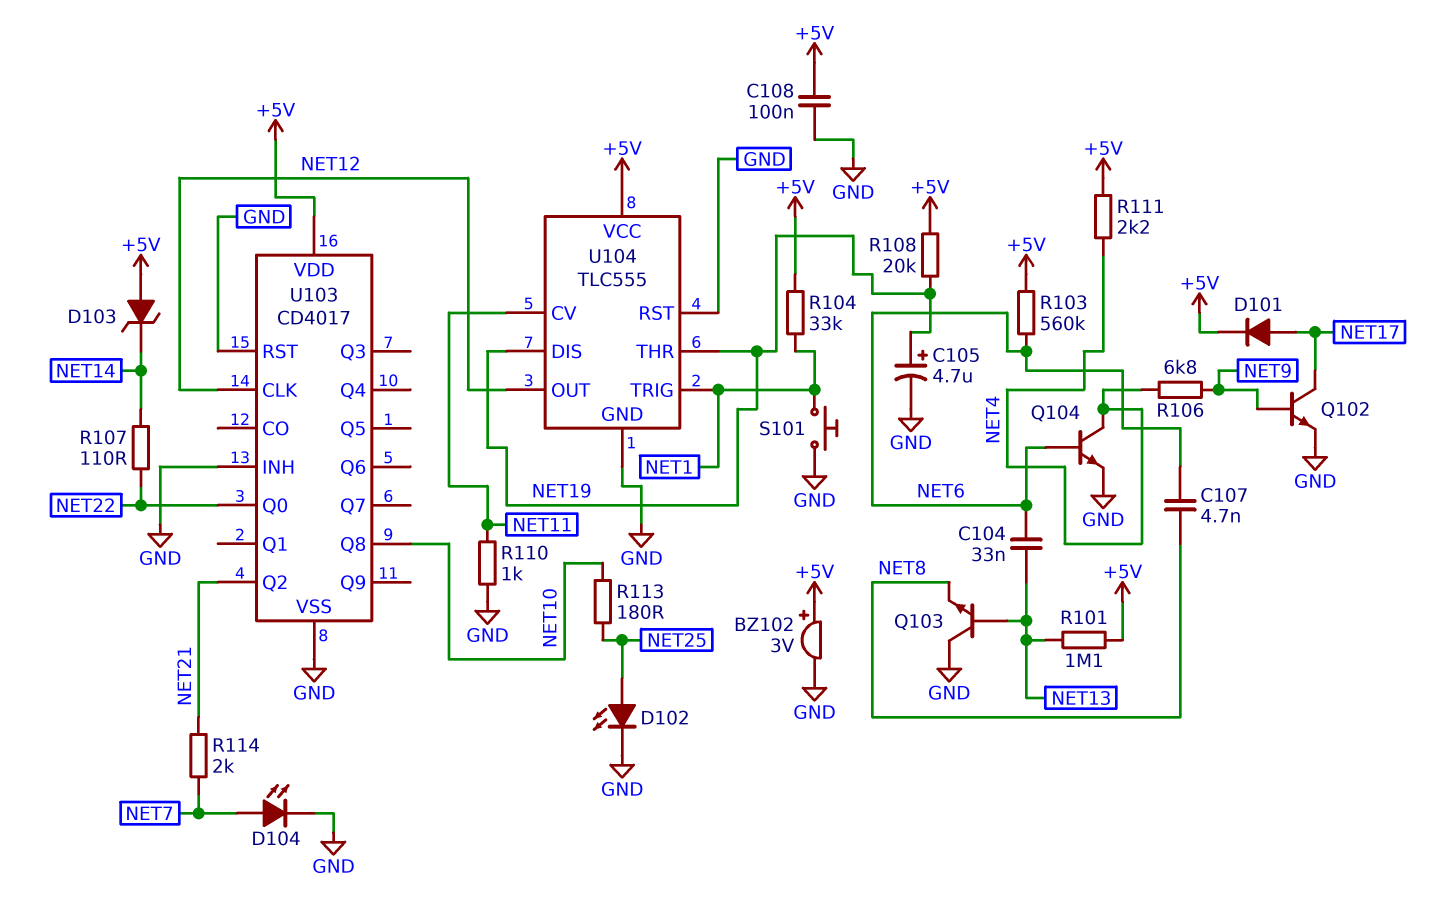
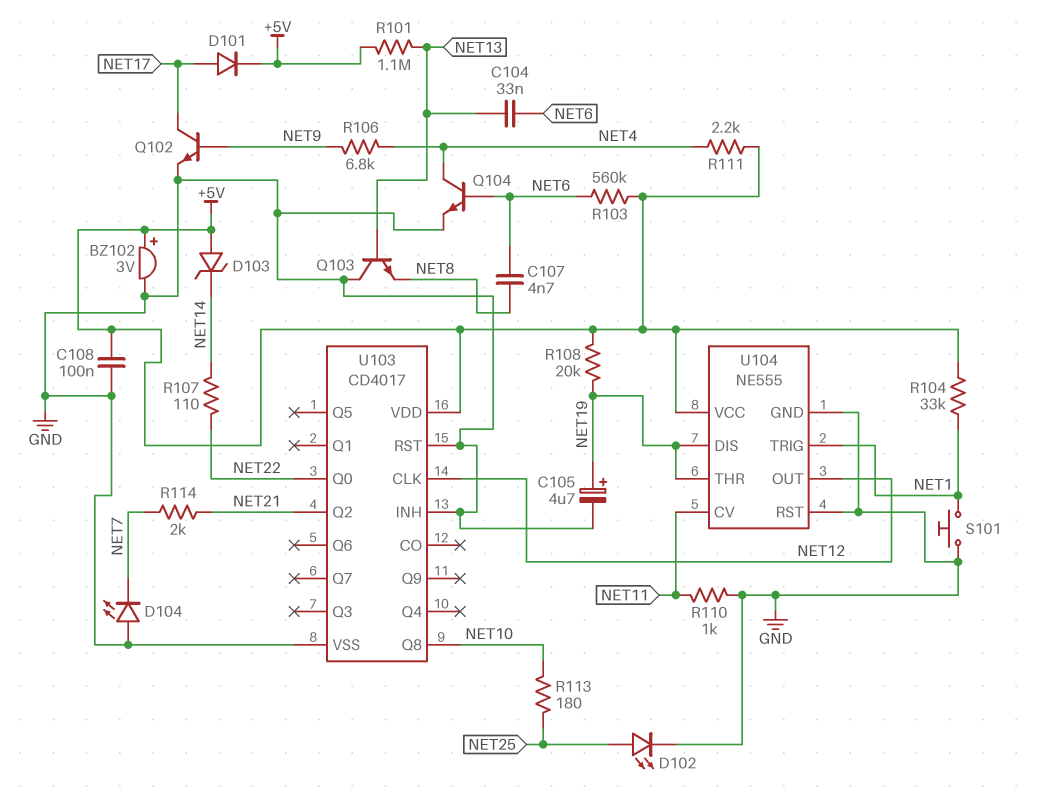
D104: LED (A NET7, K GND) -> LED (A GND, K NET7)
U104: TLC555 -> NE555

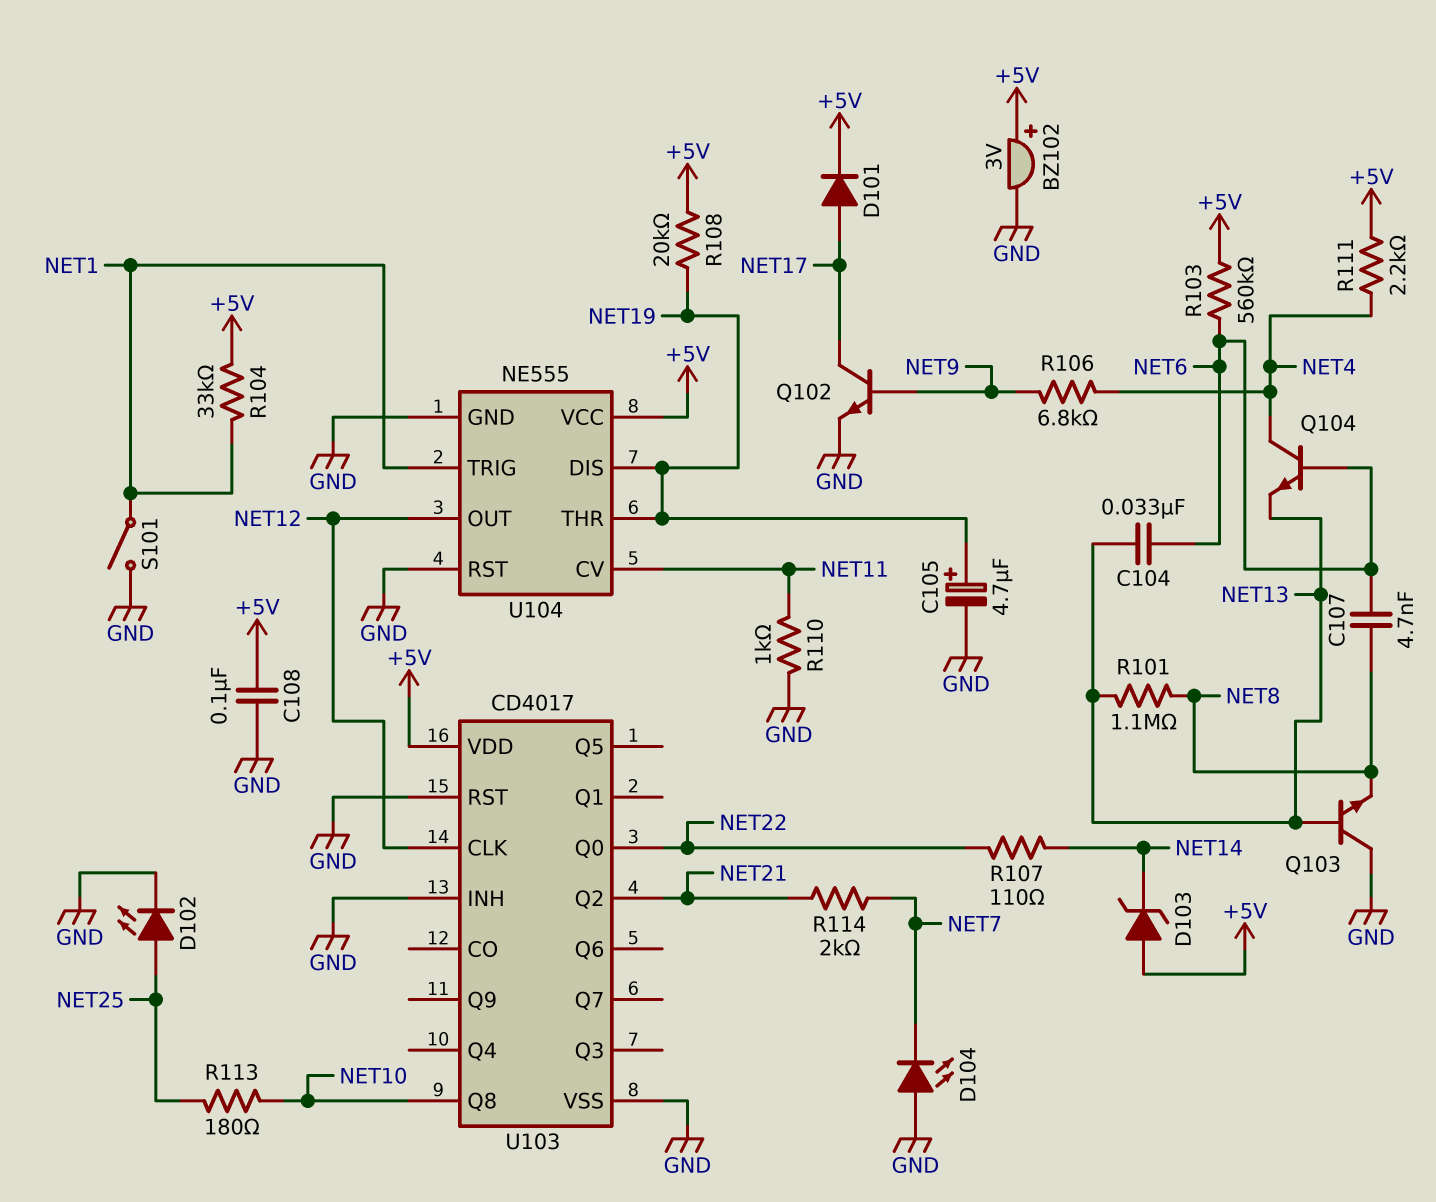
Q104: NPN (B NET6, C NET4, E GND) -> NPN (B NET6, C NET4, E NET13)
R101: 1.1M (+5V, NET13) -> 1.1M (NET8, NET13)
S101: button (GND, NET1) -> switch (GND, NET1)

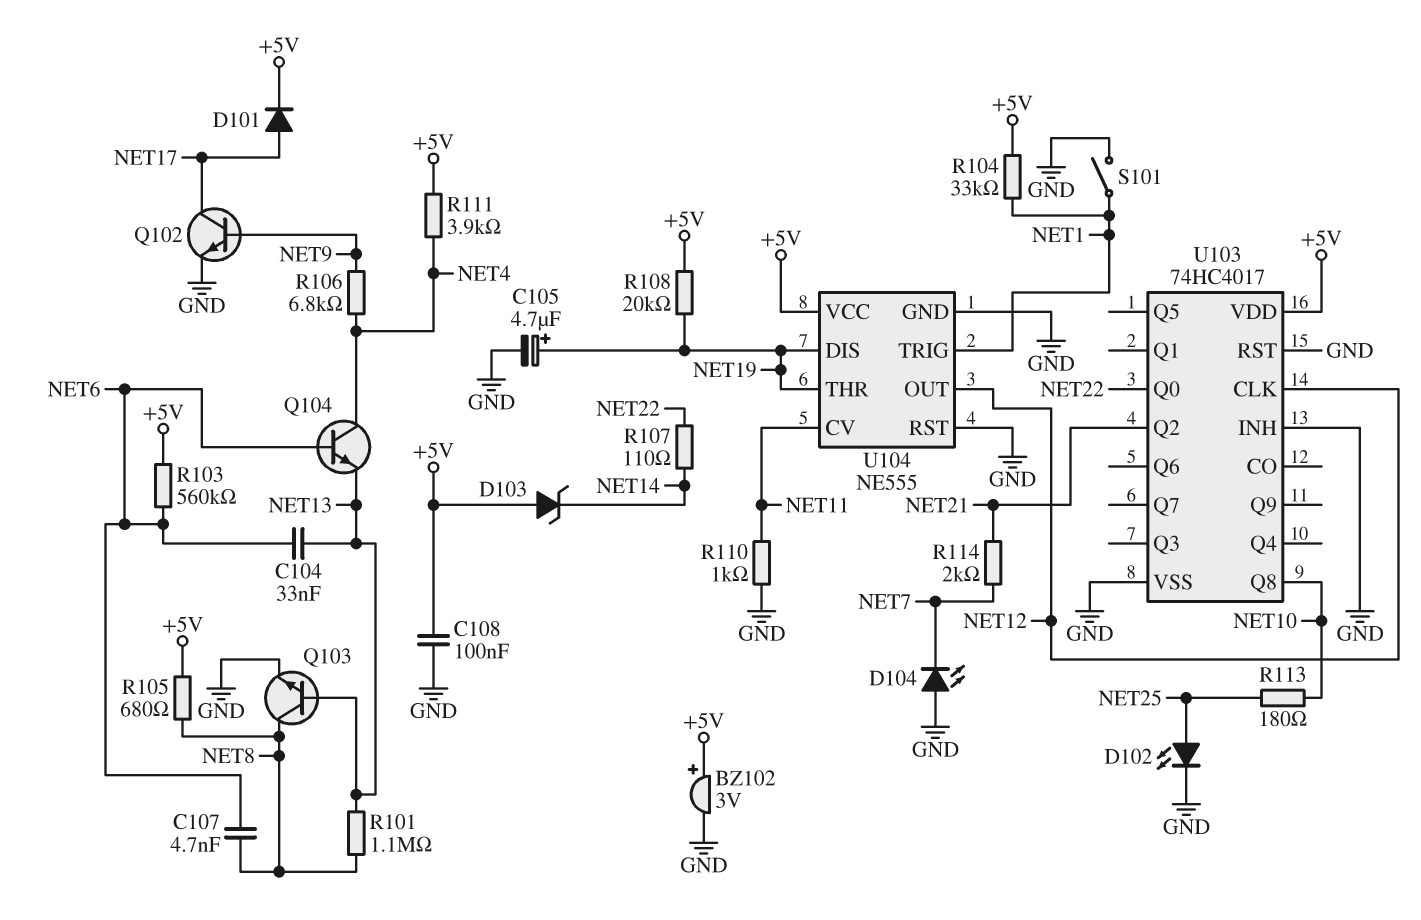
Q103: NPN (B NET13, C GND, E NET8) -> NPN (B NET13, C NET8, E GND)
R105: none -> 680 (+5V, NET8)
R111: 2.2k (+5V, NET4) -> 3.9k (+5V, NET4)
U103: CD4017 -> 74HC4017

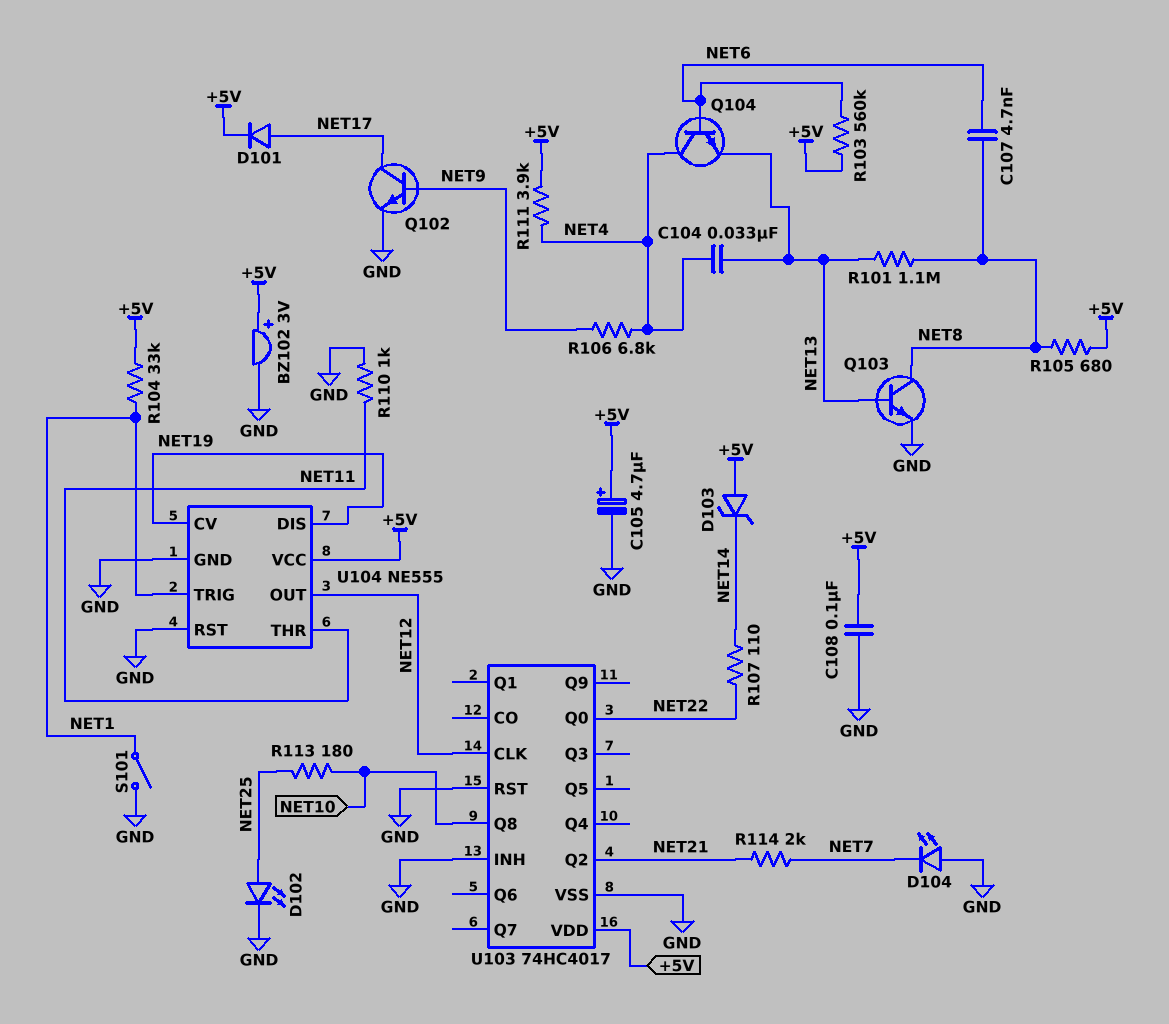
C104: 33nF (NET6, NET13) -> 33nF (NET4, NET13)
C105: 4.7uF (plus NET19, minus GND) -> 4.7uF (plus +5V, minus GND)
R108: 20k (+5V, NET19) -> none
U104 pin CV: NET11 -> NET19
U104 pin THR: NET19 -> NET11

